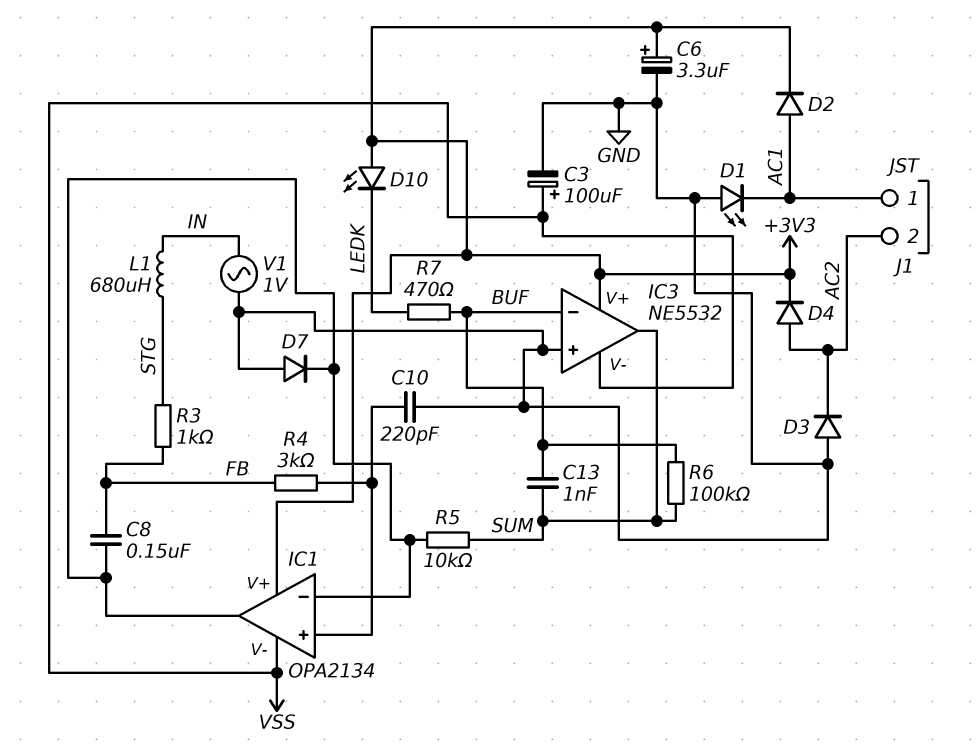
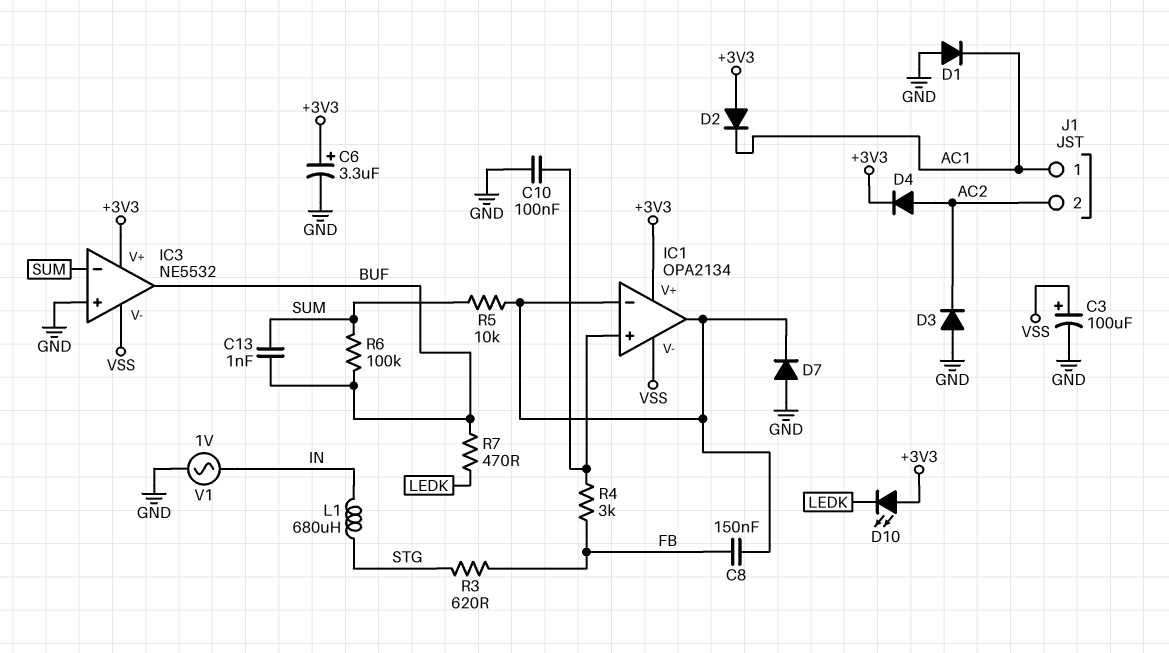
C10: 220pF (GND, IC1/in+) -> 100nF (GND, IC1/in+)
D1: LED (A GND, K AC1) -> diode (A GND, K AC1)
D2: diode (A AC1, K +3V3) -> diode (A +3V3, K AC1)
IC3 pin in-: BUF -> SUM
IC3 pin out: SUM -> BUF
R3: 1k (FB, STG) -> 620 (FB, STG)

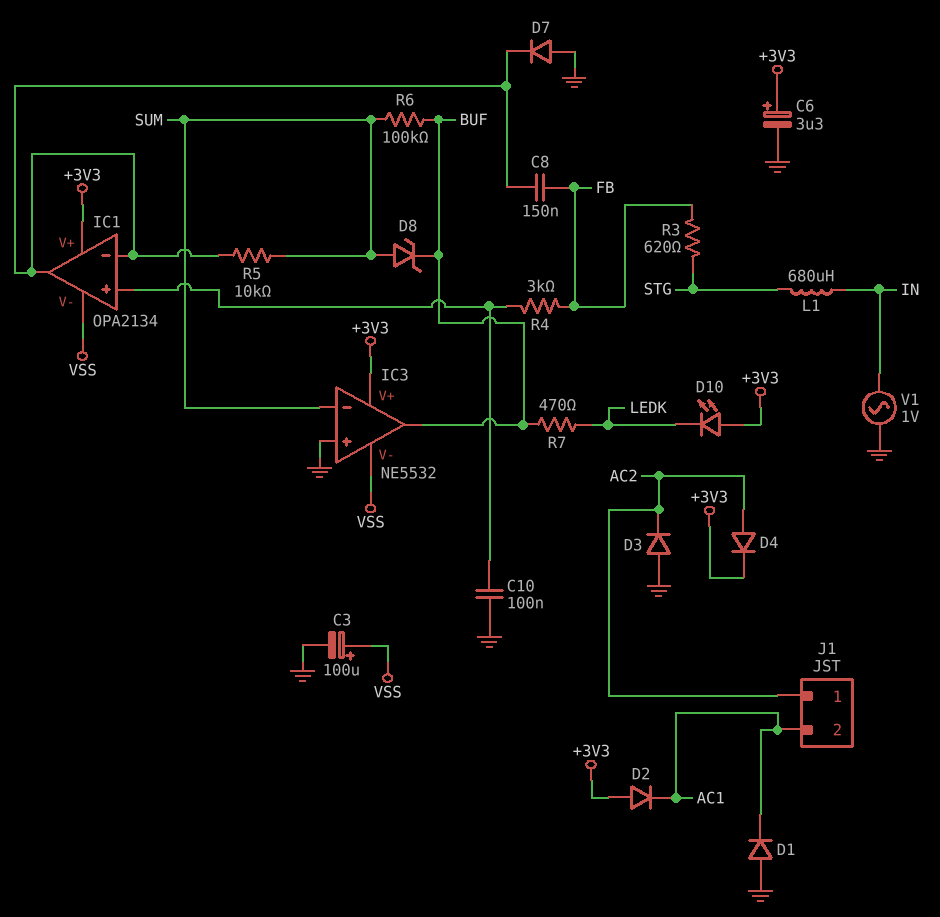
C13: 1nF (BUF, SUM) -> none
D8: none -> zener (A SUM, K BUF)
J1 pin 1: AC1 -> AC2
J1 pin 2: AC2 -> AC1

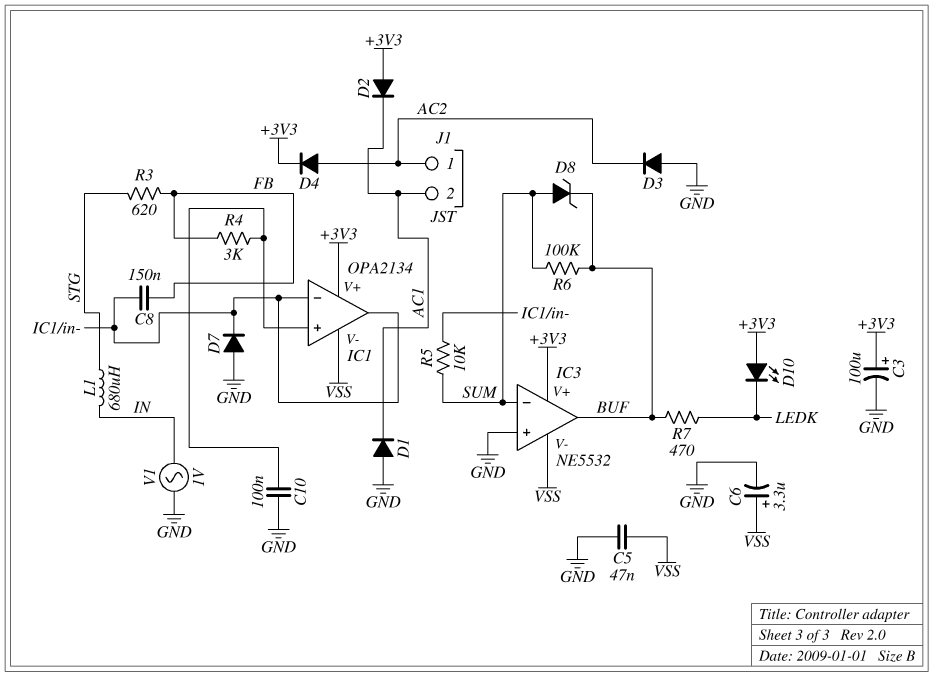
C3: 100uF (plus VSS, minus GND) -> 100uF (plus +3V3, minus GND)
C5: none -> 47nF (GND, VSS)
C6: 3.3uF (plus +3V3, minus GND) -> 3.3uF (plus VSS, minus GND)

